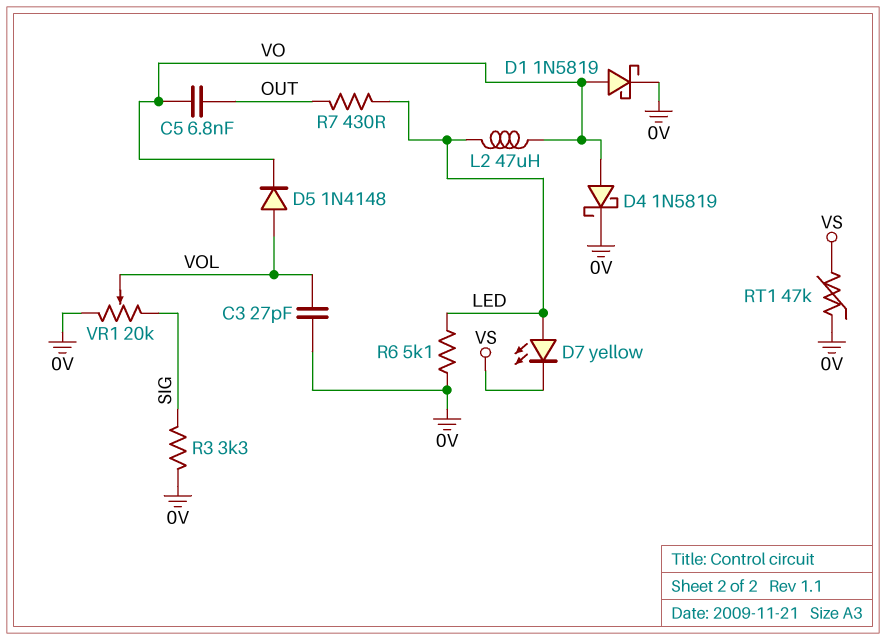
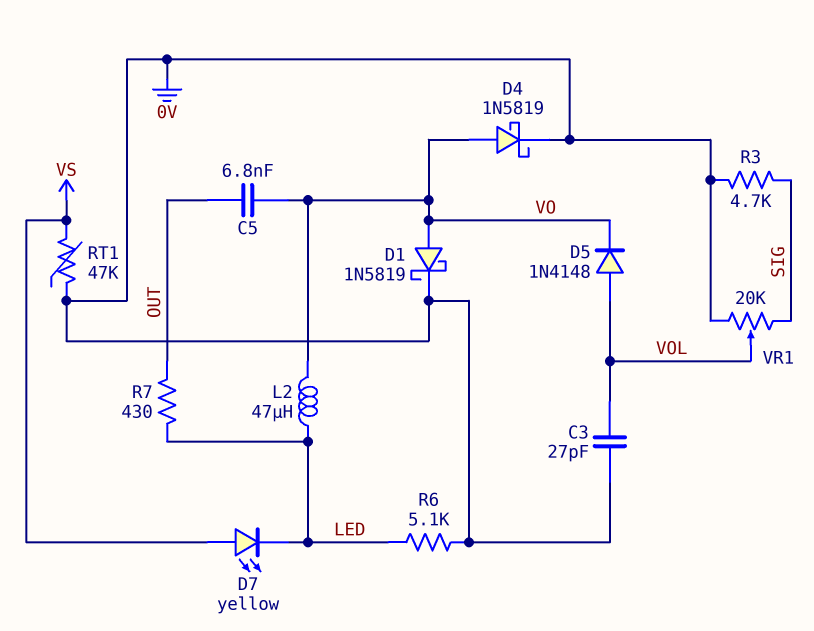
D7: LED yellow (A LED, K VS) -> LED yellow (A VS, K LED)
R3: 3.3k (0V, SIG) -> 4.7k (0V, SIG)

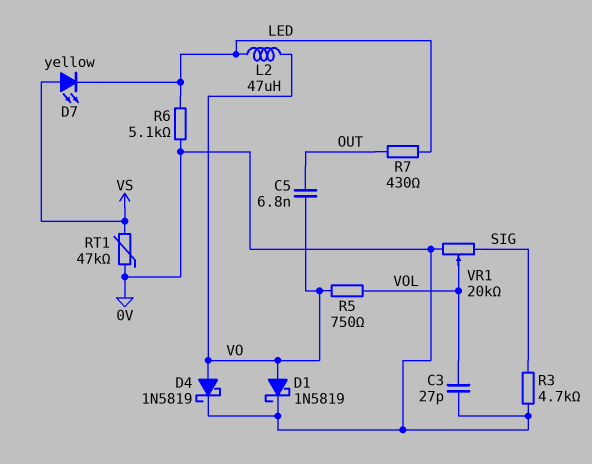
D5: diode 1N4148 (A VOL, K VO) -> none
R5: none -> 750 (VO, VOL)

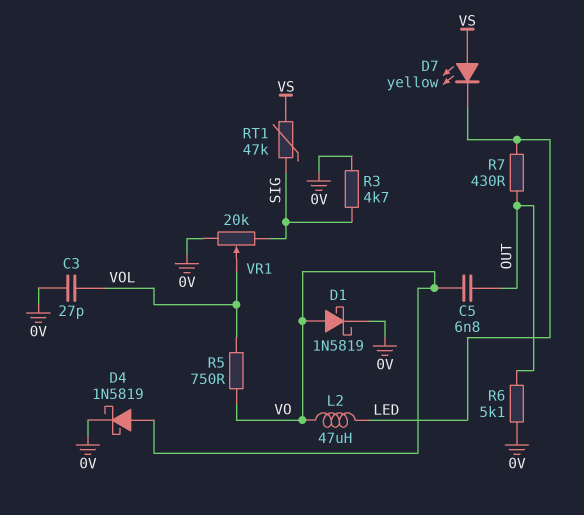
R6: 5.1k (0V, LED) -> 5.1k (0V, OUT)
RT1: 47k (0V, VS) -> 47k (SIG, VS)

